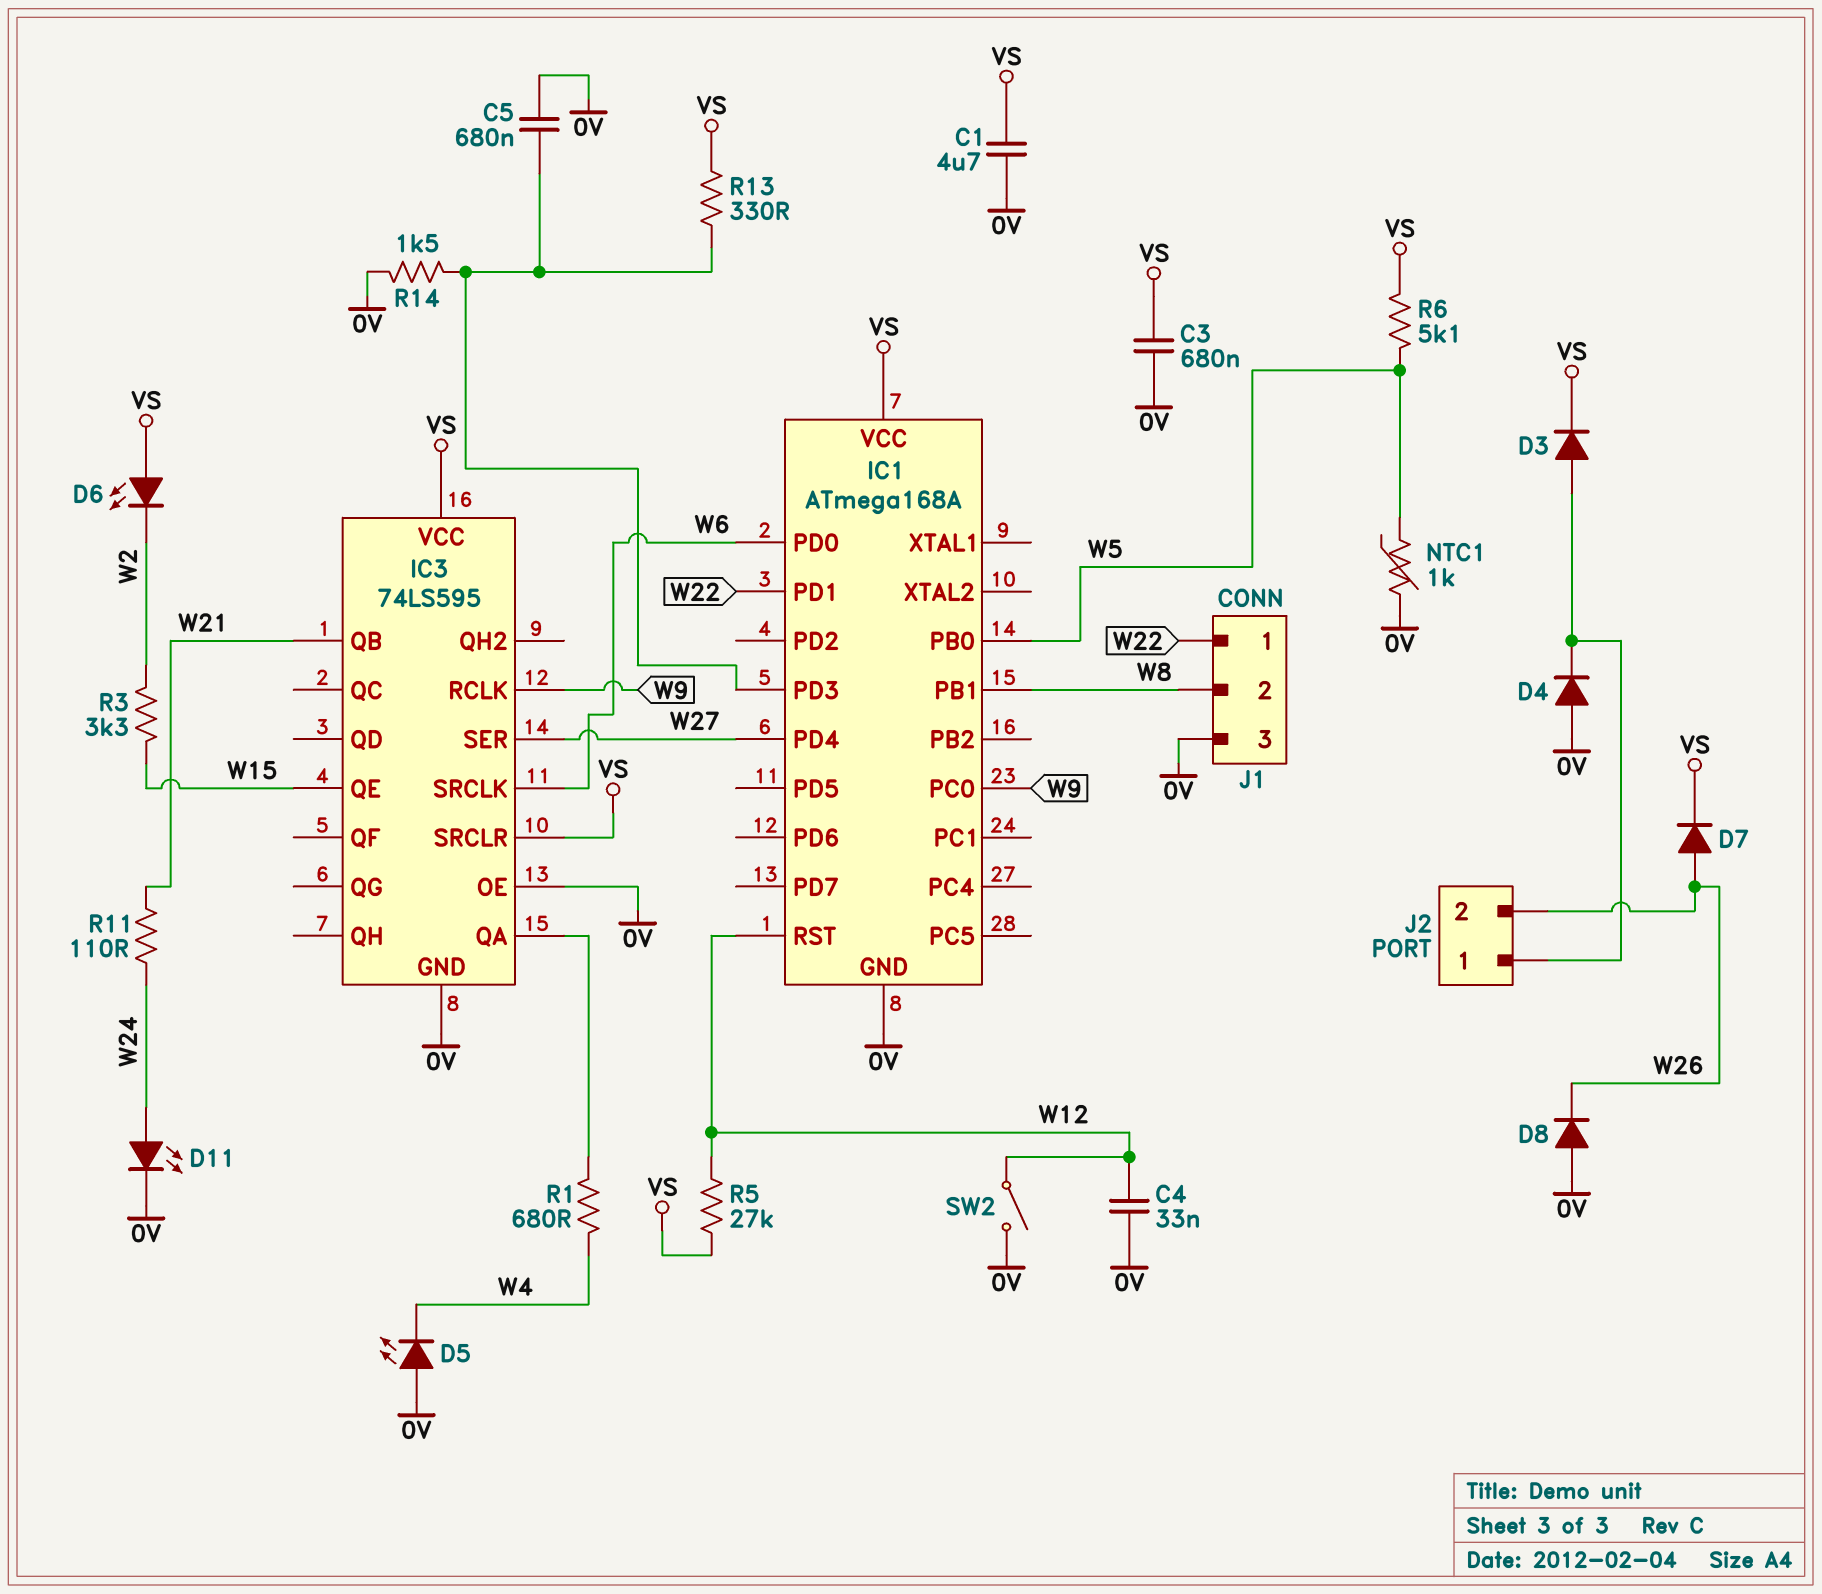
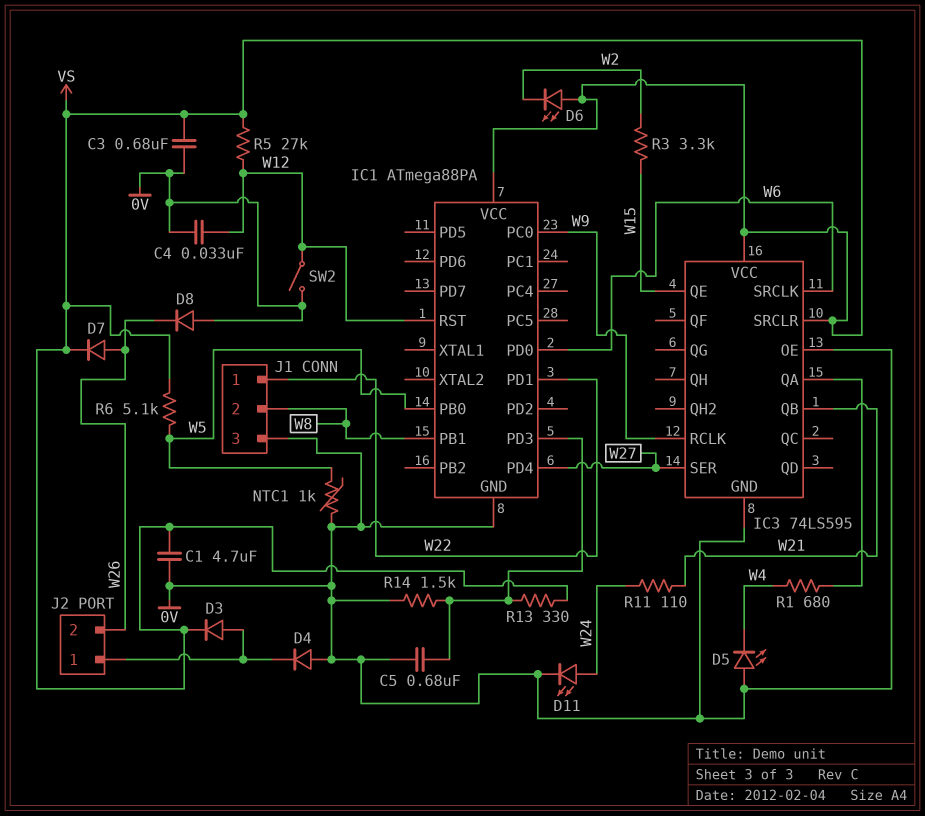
IC1: ATmega168A -> ATmega88PA

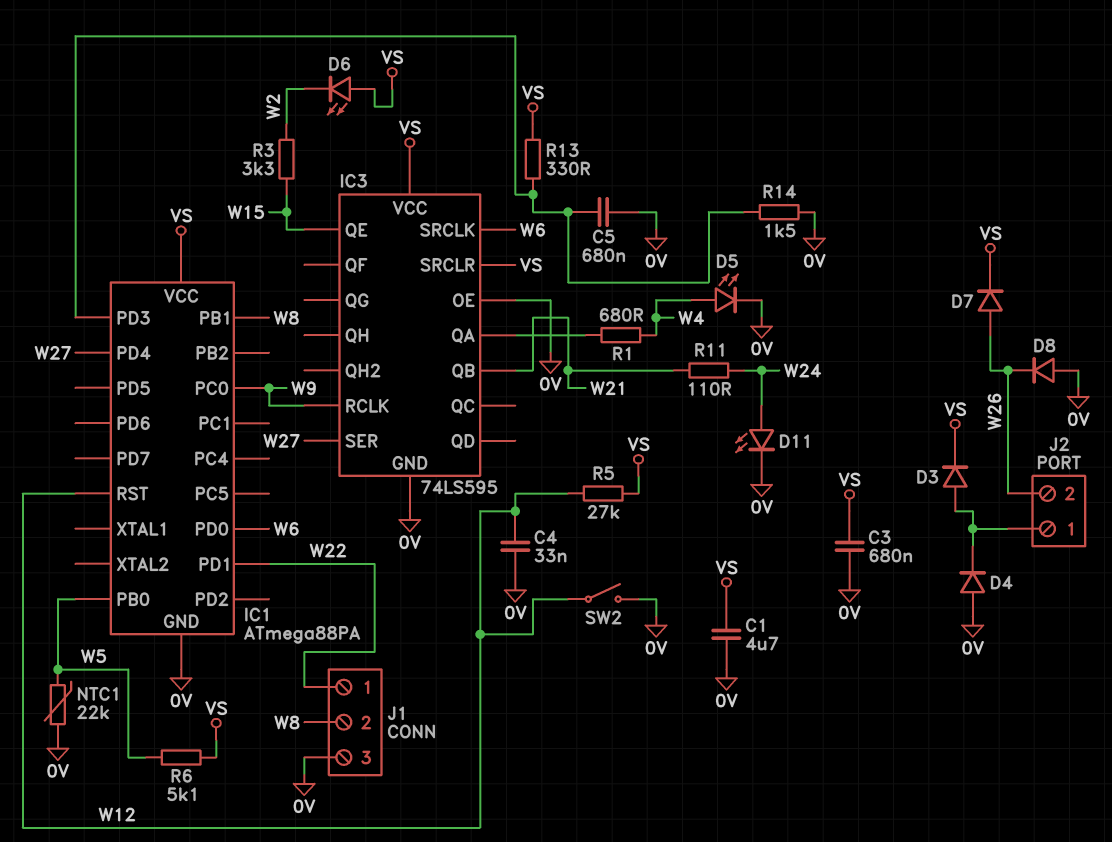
D5: LED (A 0V, K W4) -> LED (A W4, K 0V)
NTC1: 1k (0V, W5) -> 22k (0V, W5)

